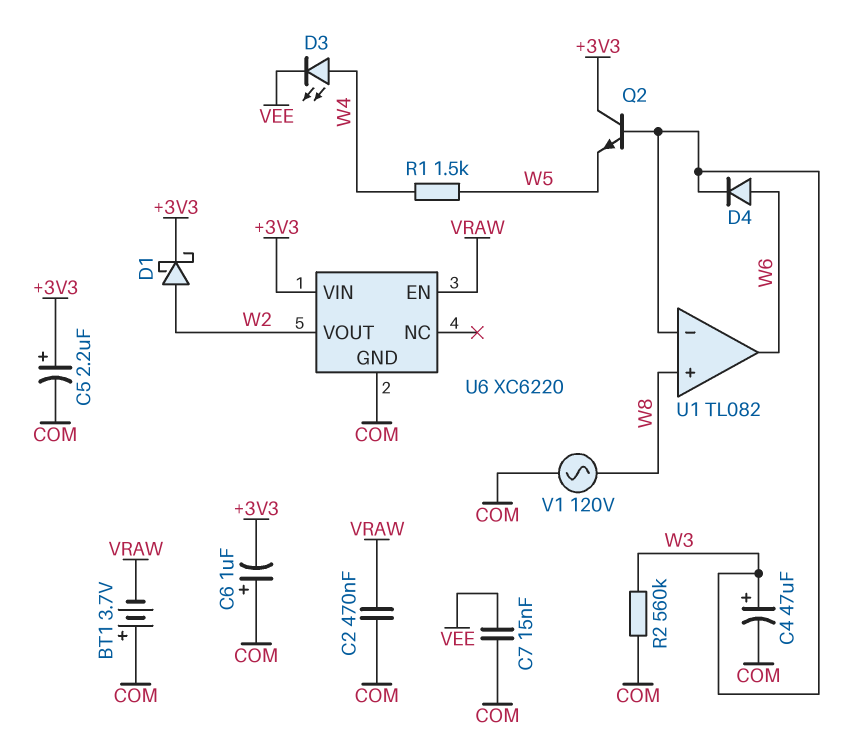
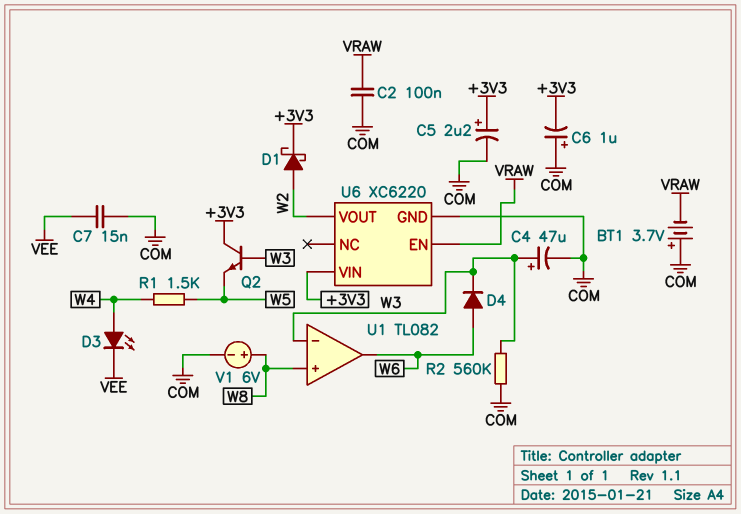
C2: 470nF (COM, VRAW) -> 100nF (COM, VRAW)
V1: AC 120V (COM, W8) -> 6V (plus W8, minus COM)

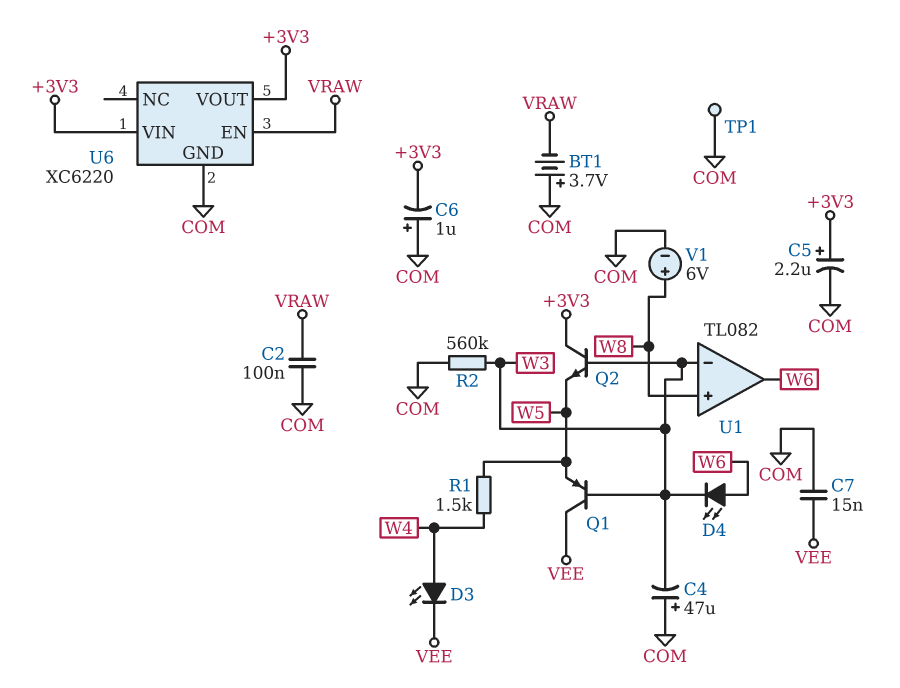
C4: 47uF (plus W3, minus COM) -> 47uF (plus COM, minus W3)
D1: schottky (A W2, K +3V3) -> none
D4: diode (A W6, K W3) -> LED (A W6, K W3)
Q1: none -> PNP (B W3, C VEE, E W5)
TP1: none -> test point (COM)
U6 pin VOUT: W2 -> +3V3

